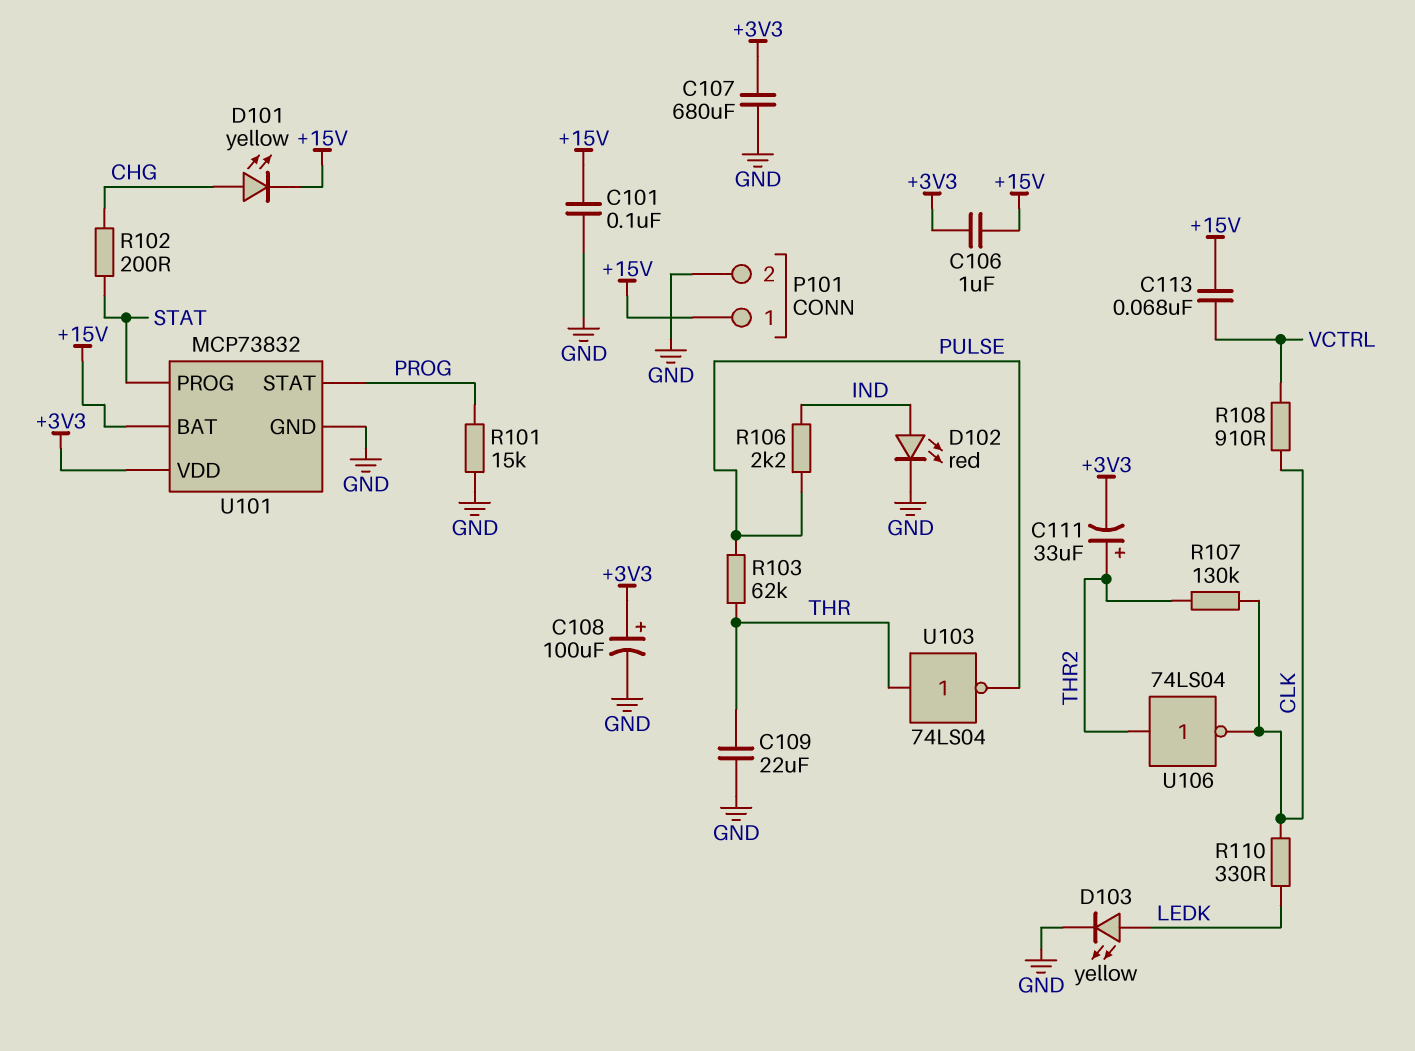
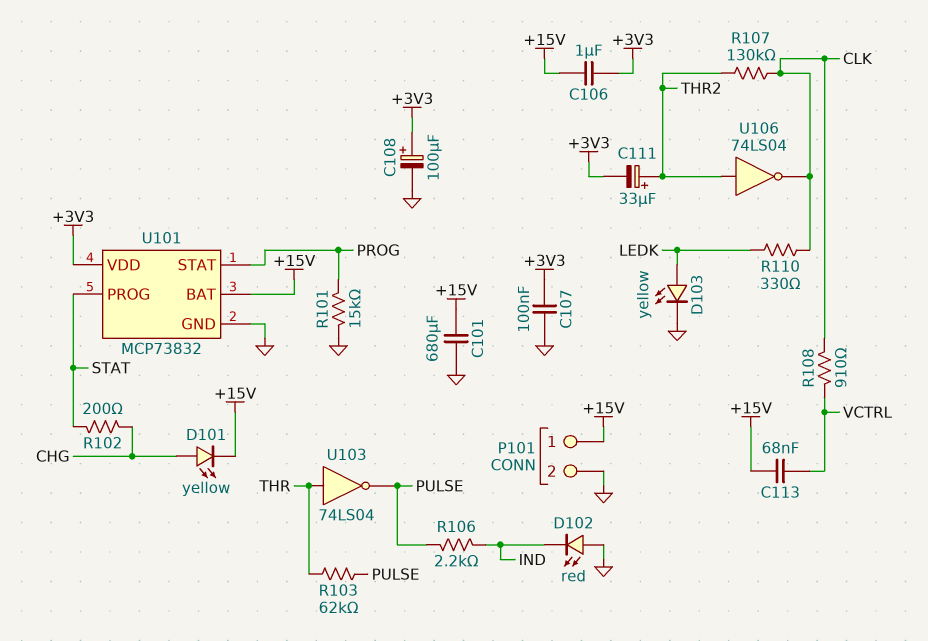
C101: 100nF (+15V, GND) -> 680uF (+15V, GND)
C107: 680uF (+3V3, GND) -> 100nF (+3V3, GND)
C109: 22uF (GND, THR) -> none
D102: LED red (A IND, K GND) -> LED red (A GND, K IND)

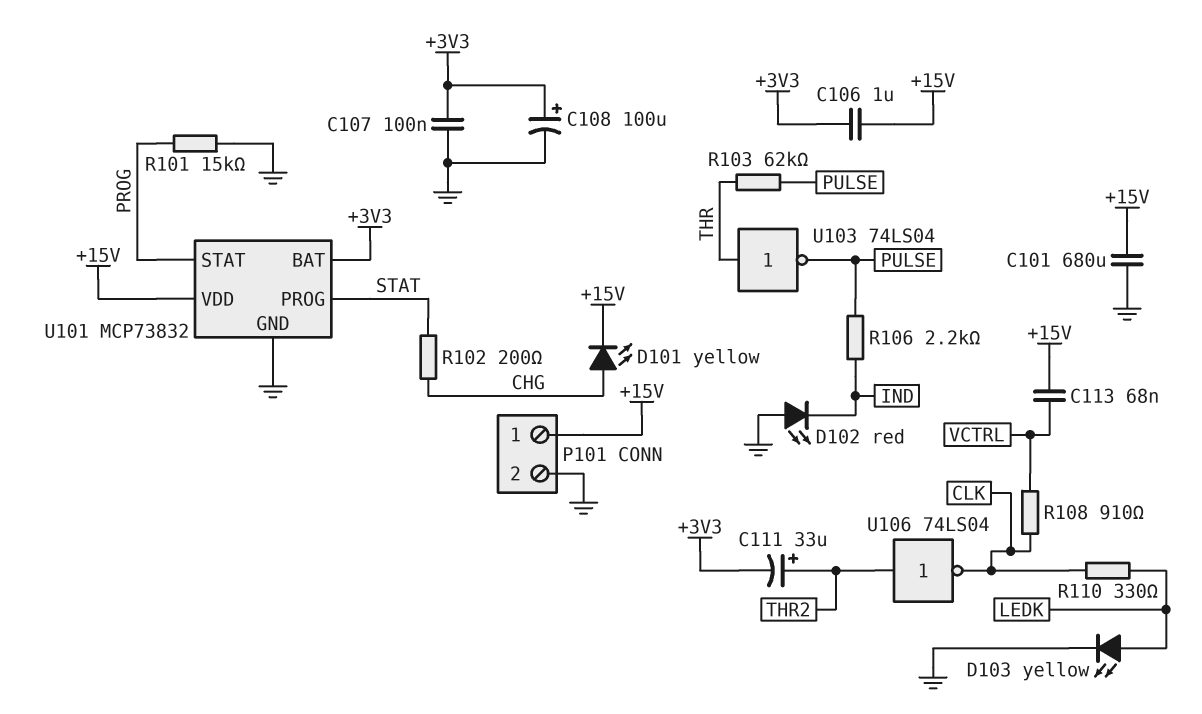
R107: 130k (CLK, THR2) -> none
U101 pin BAT: +15V -> +3V3
U101 pin VDD: +3V3 -> +15V

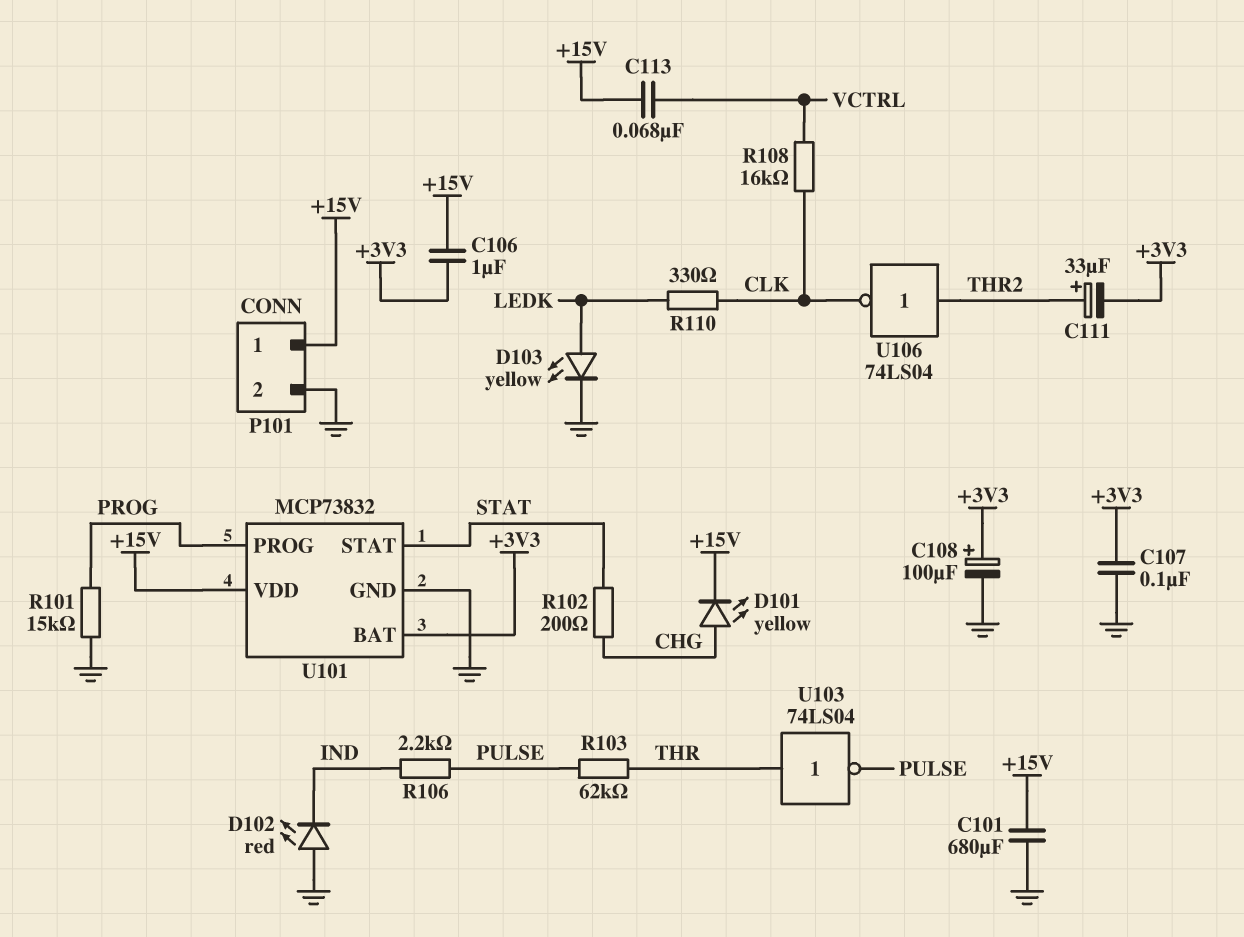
R108: 910 (CLK, VCTRL) -> 16k (CLK, VCTRL)
U101 pin PROG: STAT -> PROG
U101 pin STAT: PROG -> STAT

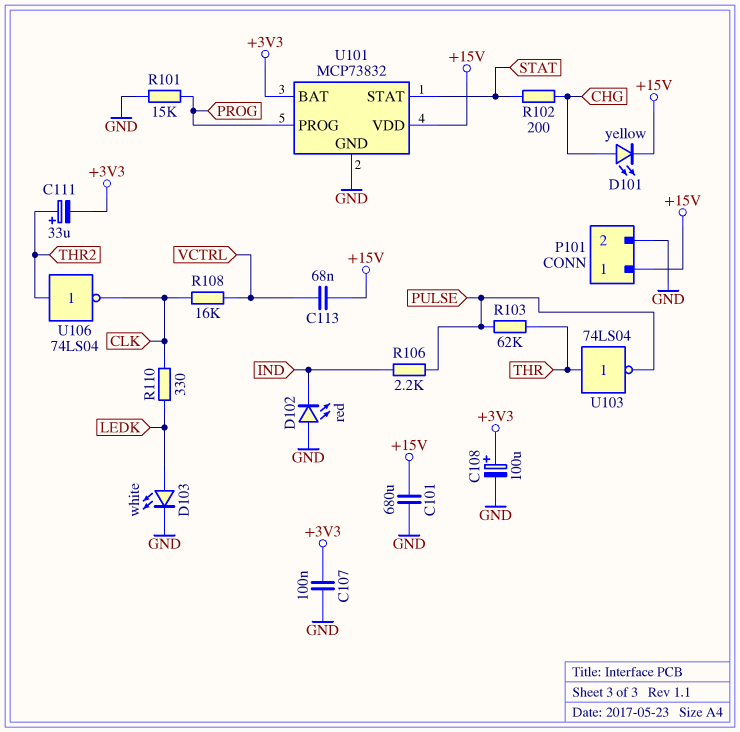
C106: 1uF (+3V3, +15V) -> none
D103: LED yellow (A LEDK, K GND) -> LED white (A LEDK, K GND)

